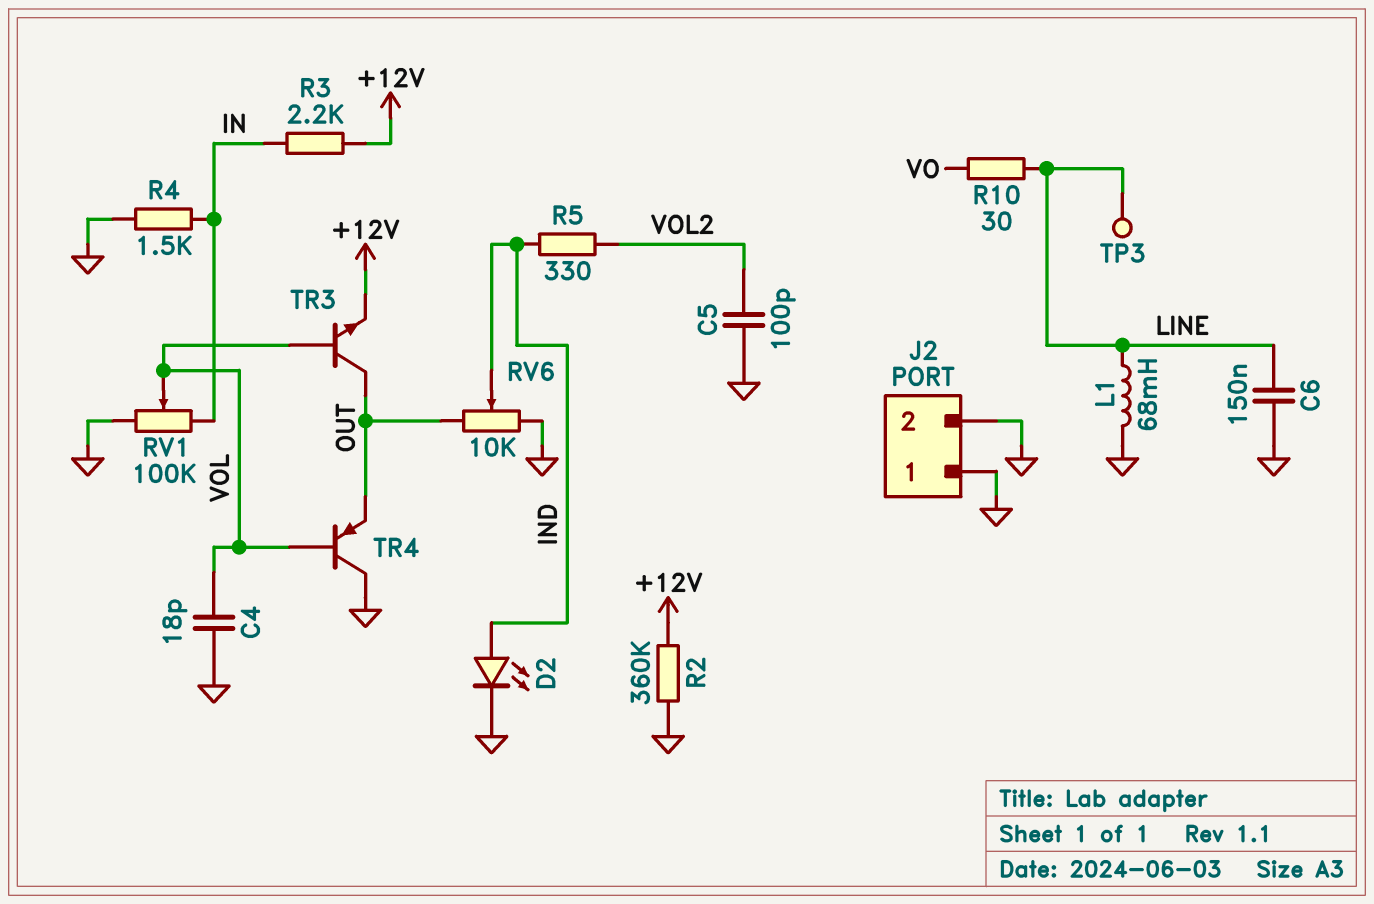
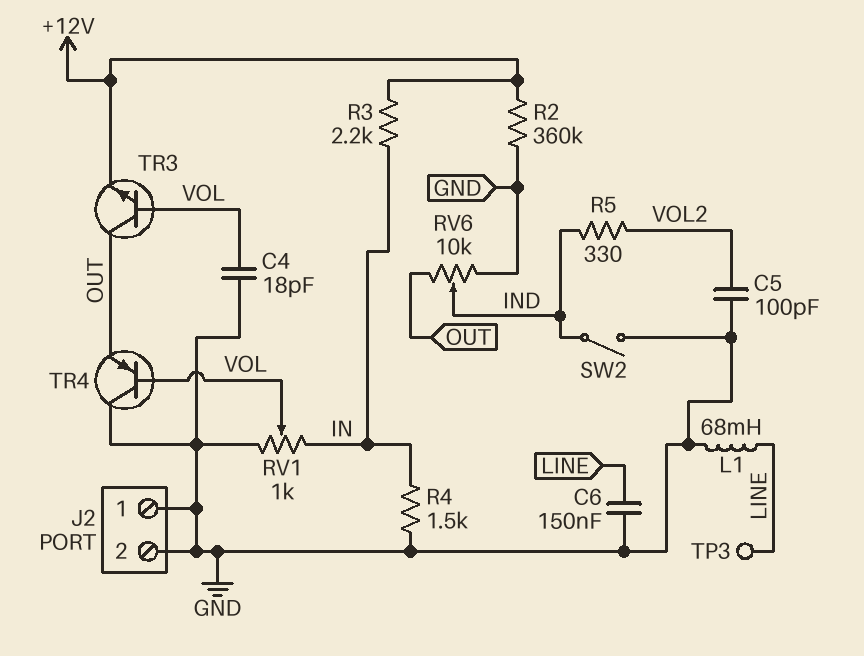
D2: LED (A IND, K GND) -> none
R10: 30 (LINE, VO) -> none
RV1: 100k (GND, IN, wiper VOL) -> 1k (GND, IN, wiper VOL)
SW2: none -> switch (GND, IND)

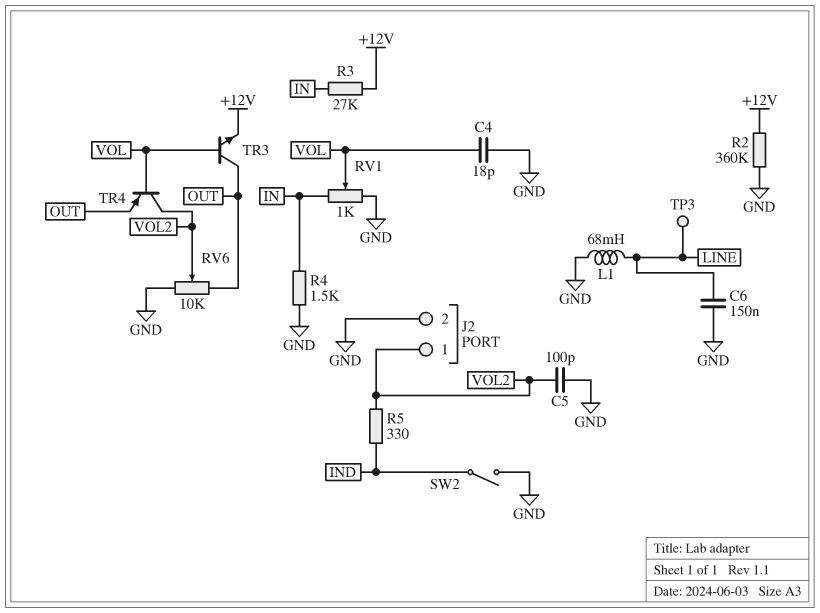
J2 pin 1: GND -> VOL2
R3: 2.2k (+12V, IN) -> 27k (+12V, IN)
RV6: 10k (GND, OUT, wiper IND) -> 10k (GND, OUT, wiper VOL2)
TR4: PNP (B VOL, C GND, E OUT) -> PNP (B VOL, C VOL2, E OUT)

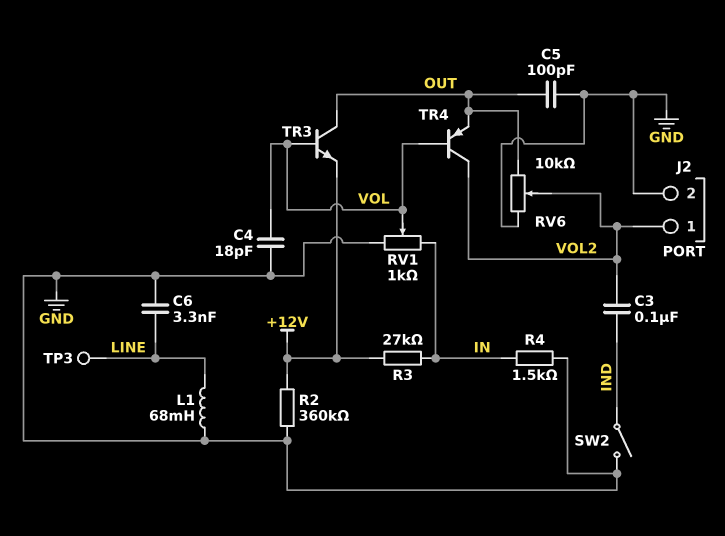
C3: none -> 100nF (IND, VOL2)
C5: 100pF (GND, VOL2) -> 100pF (GND, OUT)
C6: 150nF (GND, LINE) -> 3.3nF (GND, LINE)
R5: 330 (IND, VOL2) -> none

